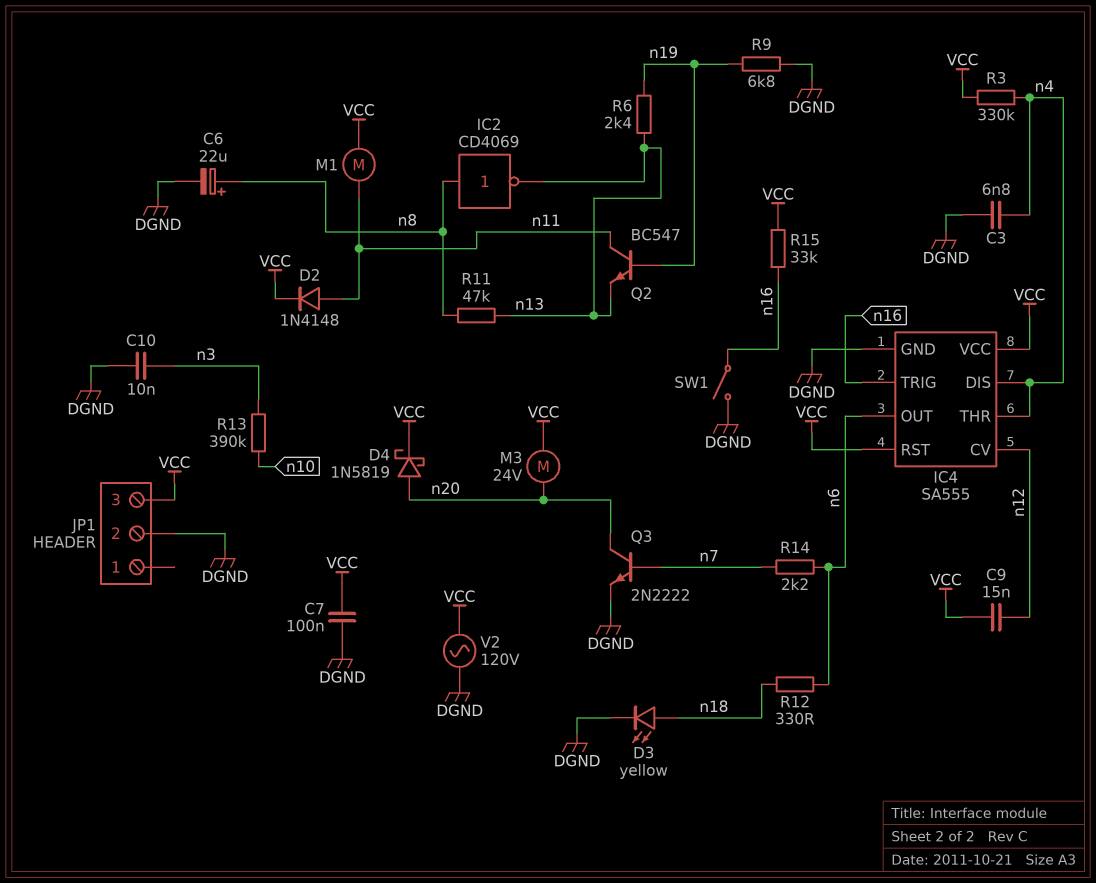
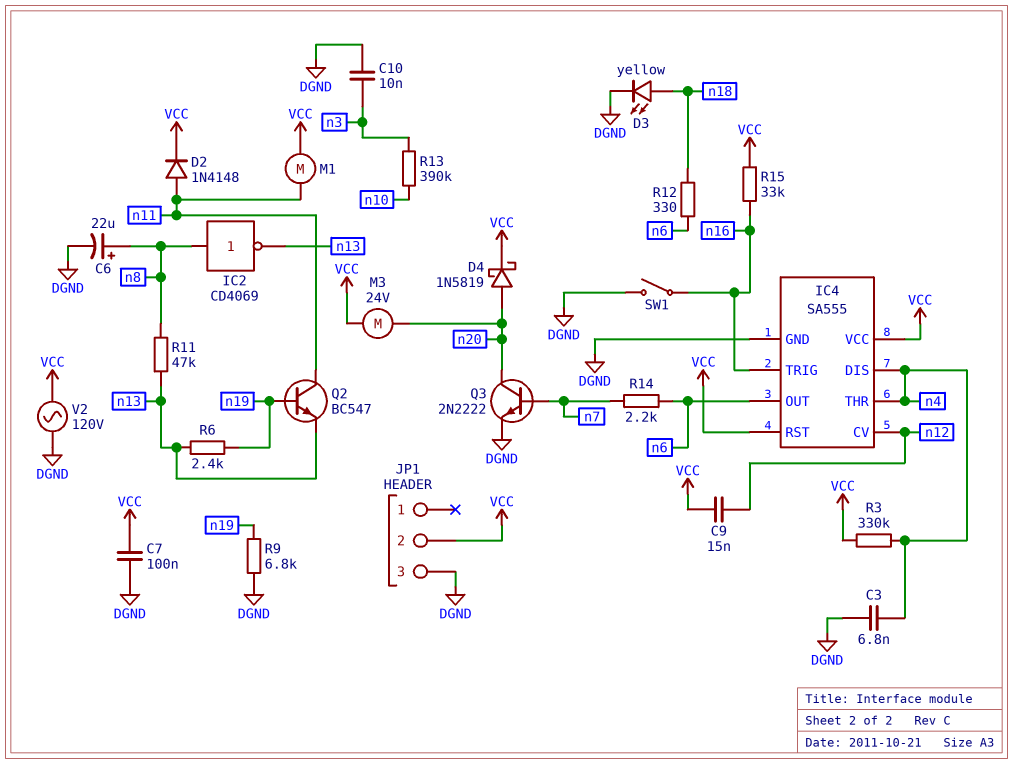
JP1 pin 2: DGND -> VCC
JP1 pin 3: VCC -> DGND

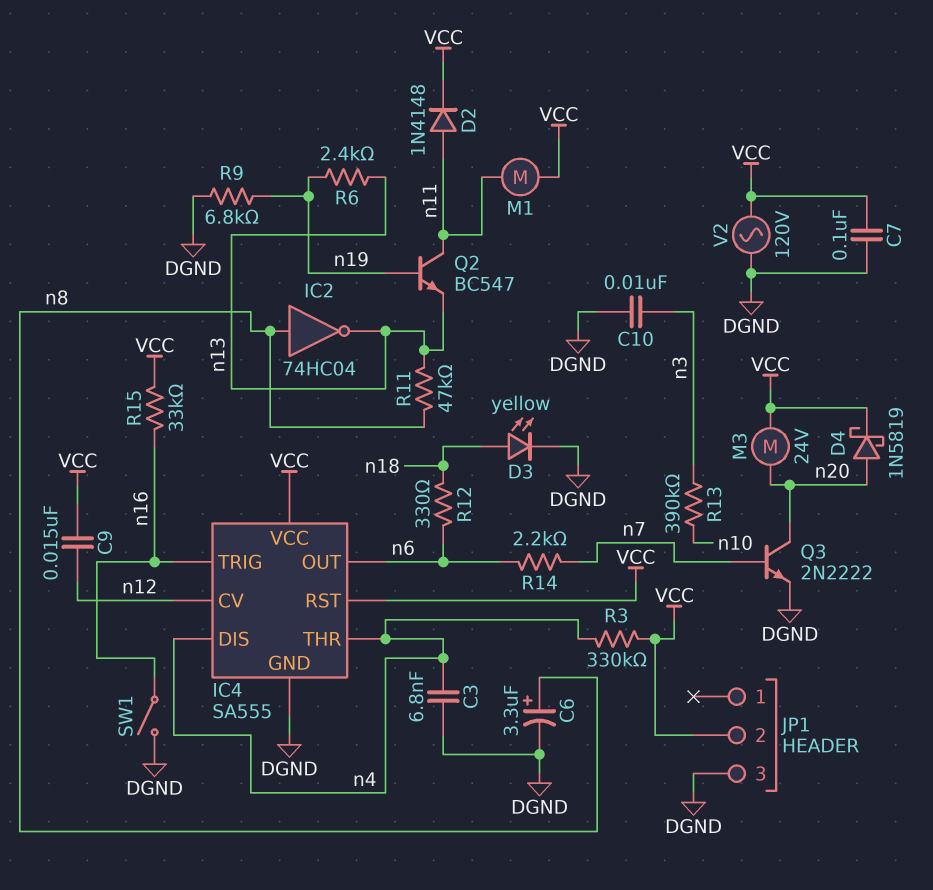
C6: 22uF (plus n8, minus DGND) -> 3.3uF (plus n8, minus DGND)
IC2: NOT CD4069 (in n8, out n13) -> NOT 74HC04 (in n8, out n13)

